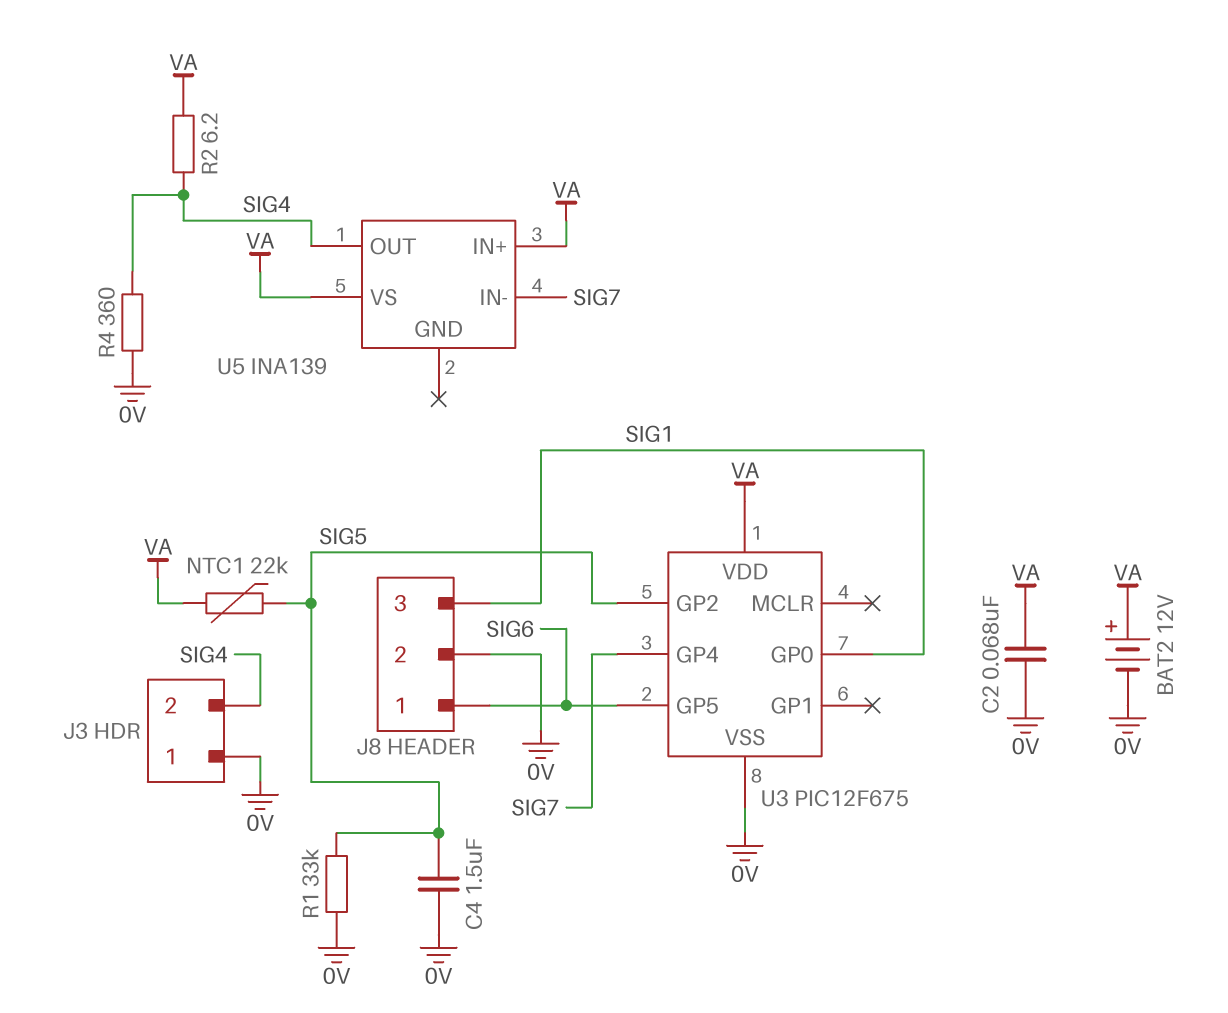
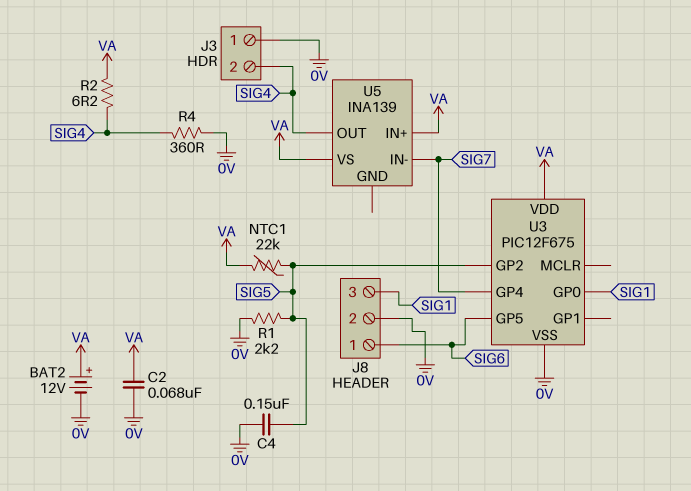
C4: 1.5uF (0V, SIG5) -> 150nF (0V, SIG5)
R1: 33k (0V, SIG5) -> 2.2k (0V, SIG5)

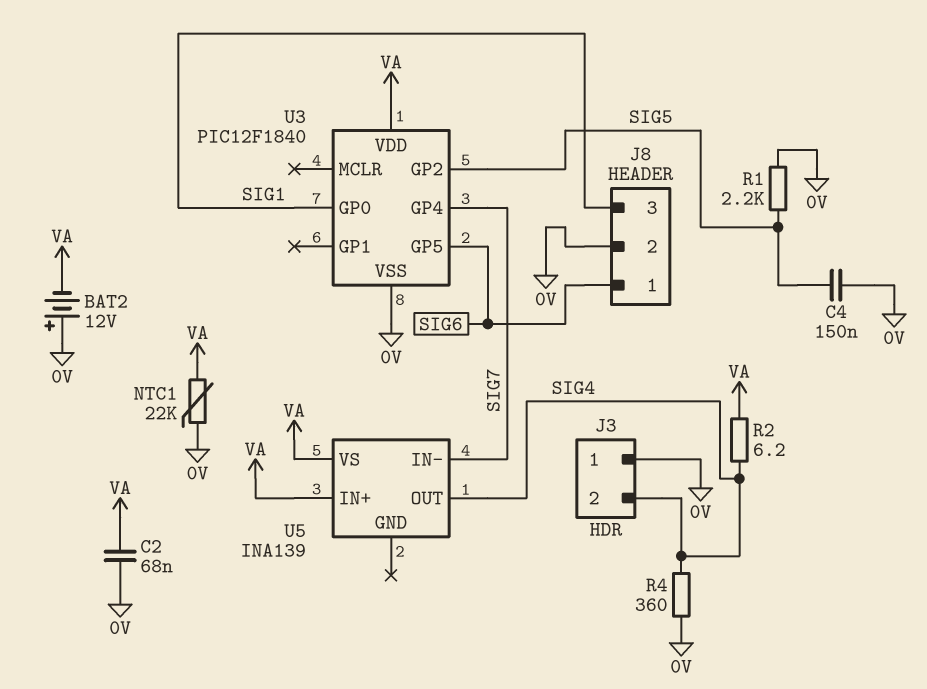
BAT2: 12V (plus VA, minus 0V) -> 12V (plus 0V, minus VA)
NTC1: 22k (SIG5, VA) -> 22k (0V, VA)
U3: PIC12F675 -> PIC12F1840

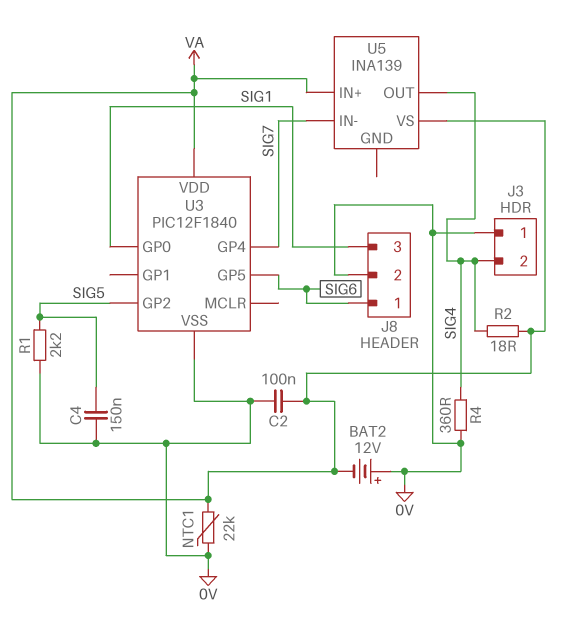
C2: 68nF (0V, VA) -> 100nF (0V, VA)
R2: 6.2 (SIG4, VA) -> 18 (SIG4, VA)

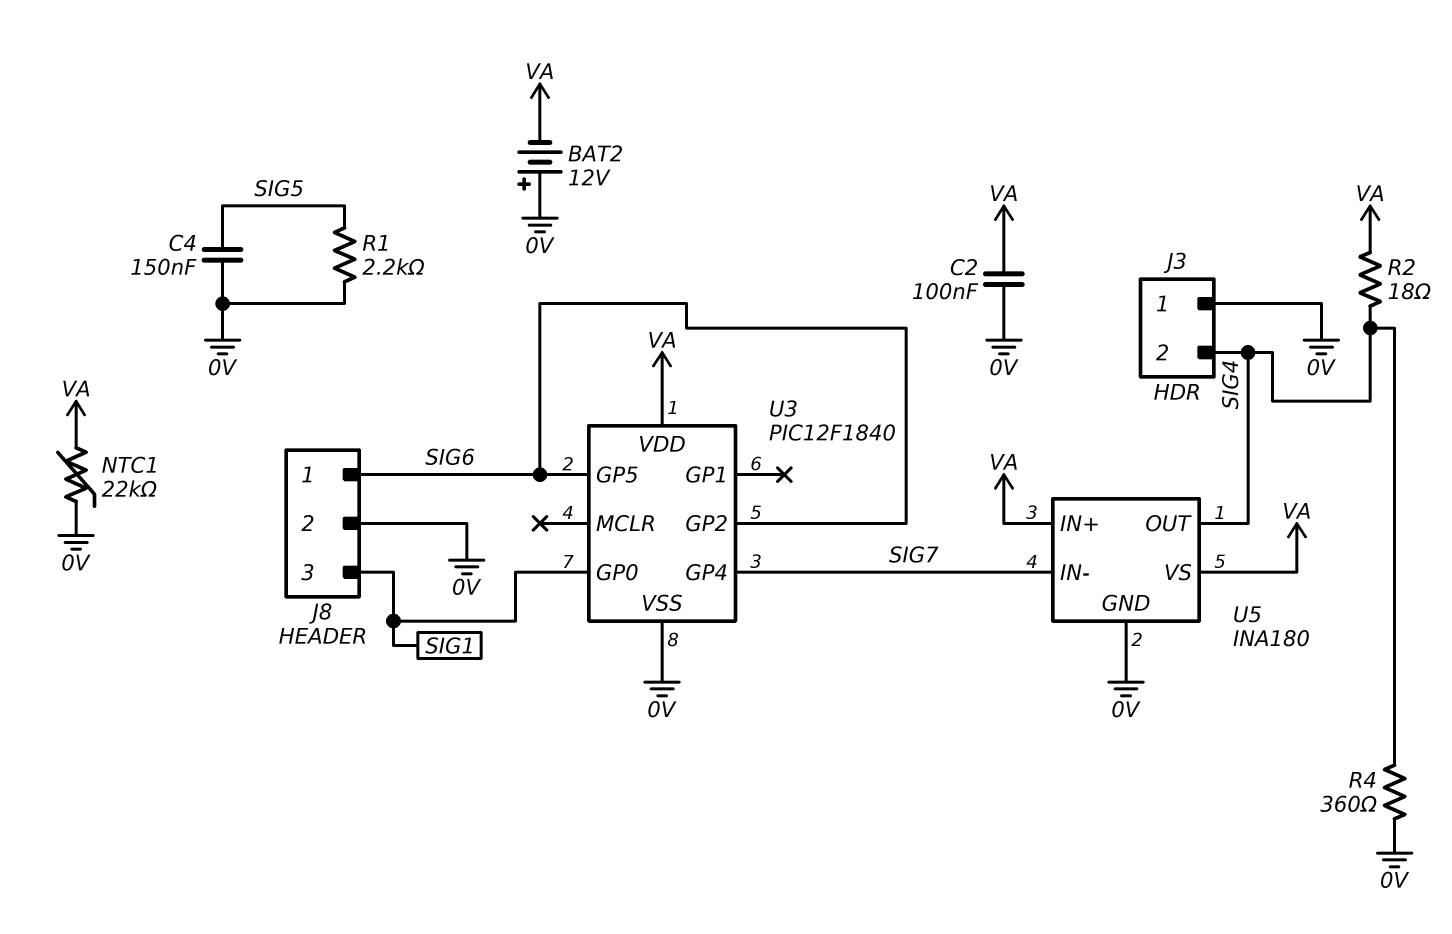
U3 pin GP2: SIG5 -> SIG6
U5: INA139 -> INA180
U5 pin GND: none -> 0V

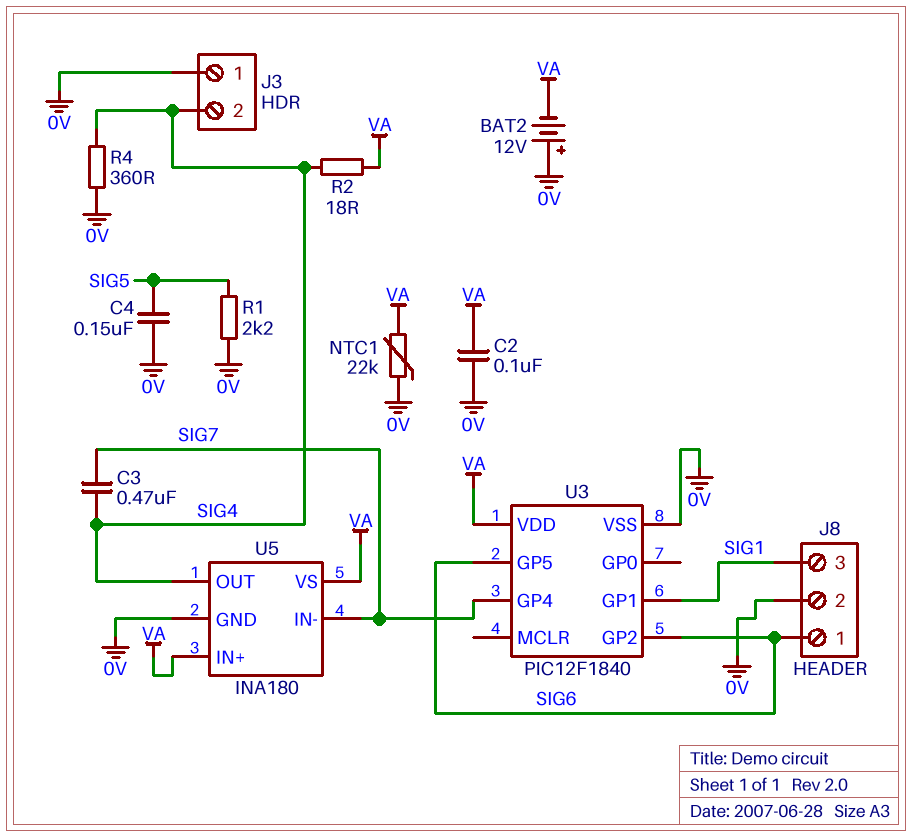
C3: none -> 470nF (SIG4, SIG7)
U3 pin GP0: SIG1 -> none
U3 pin GP1: none -> SIG1

